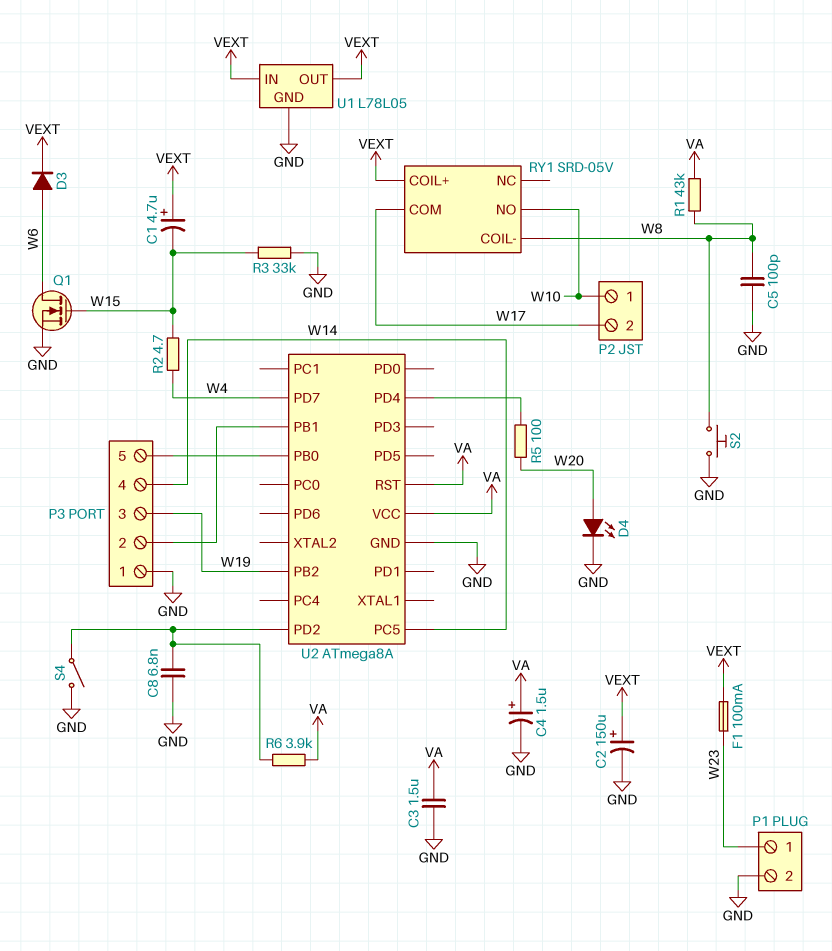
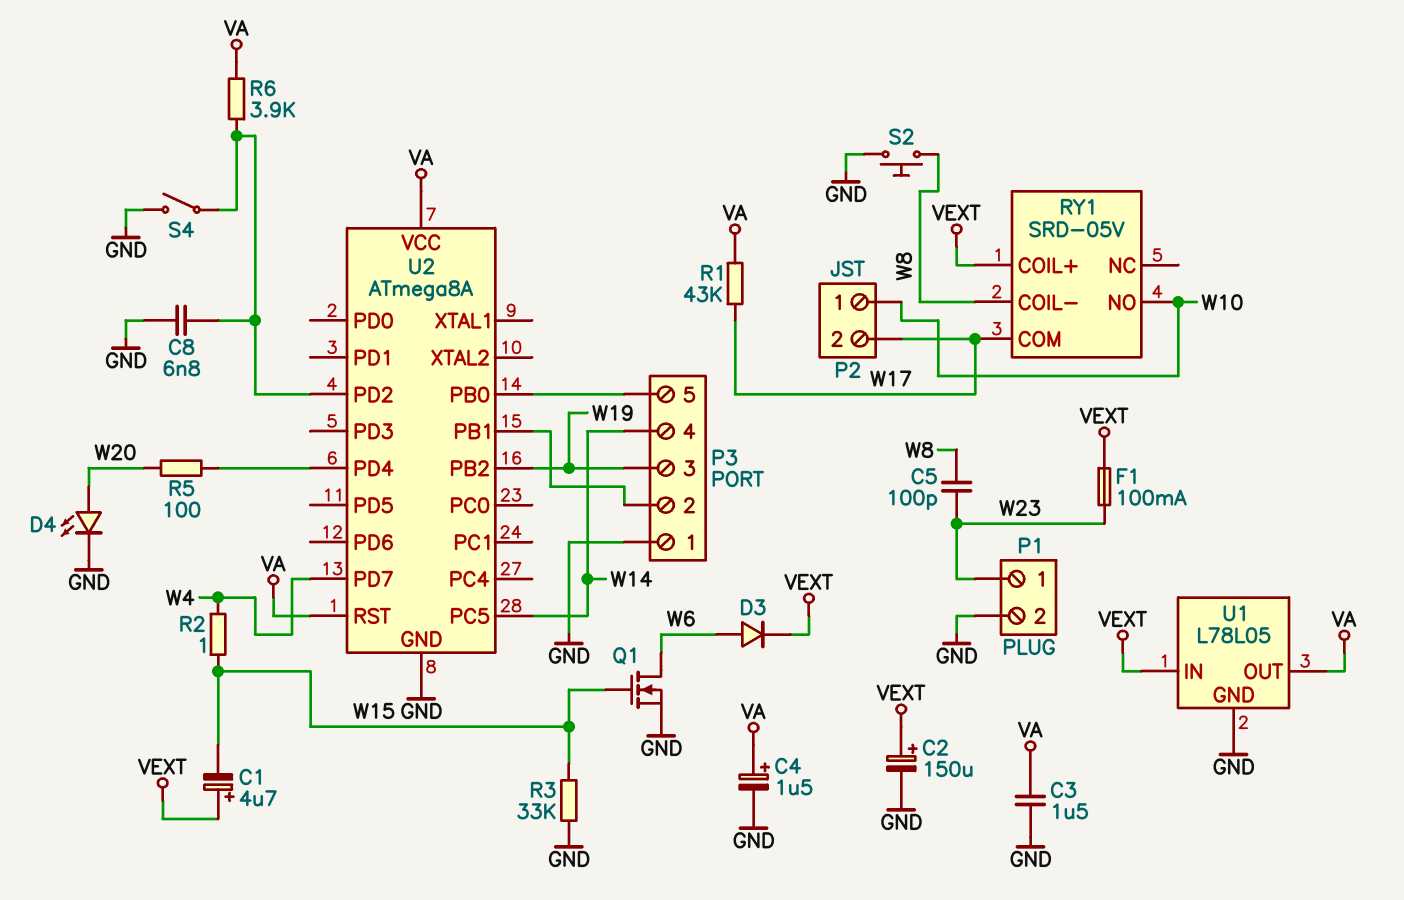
C5: 100pF (GND, W8) -> 100pF (W8, W23)
R1: 43k (VA, W8) -> 43k (VA, W17)
R2: 4.7 (W4, W15) -> 1 (W4, W15)
U1 pin OUT: VEXT -> VA

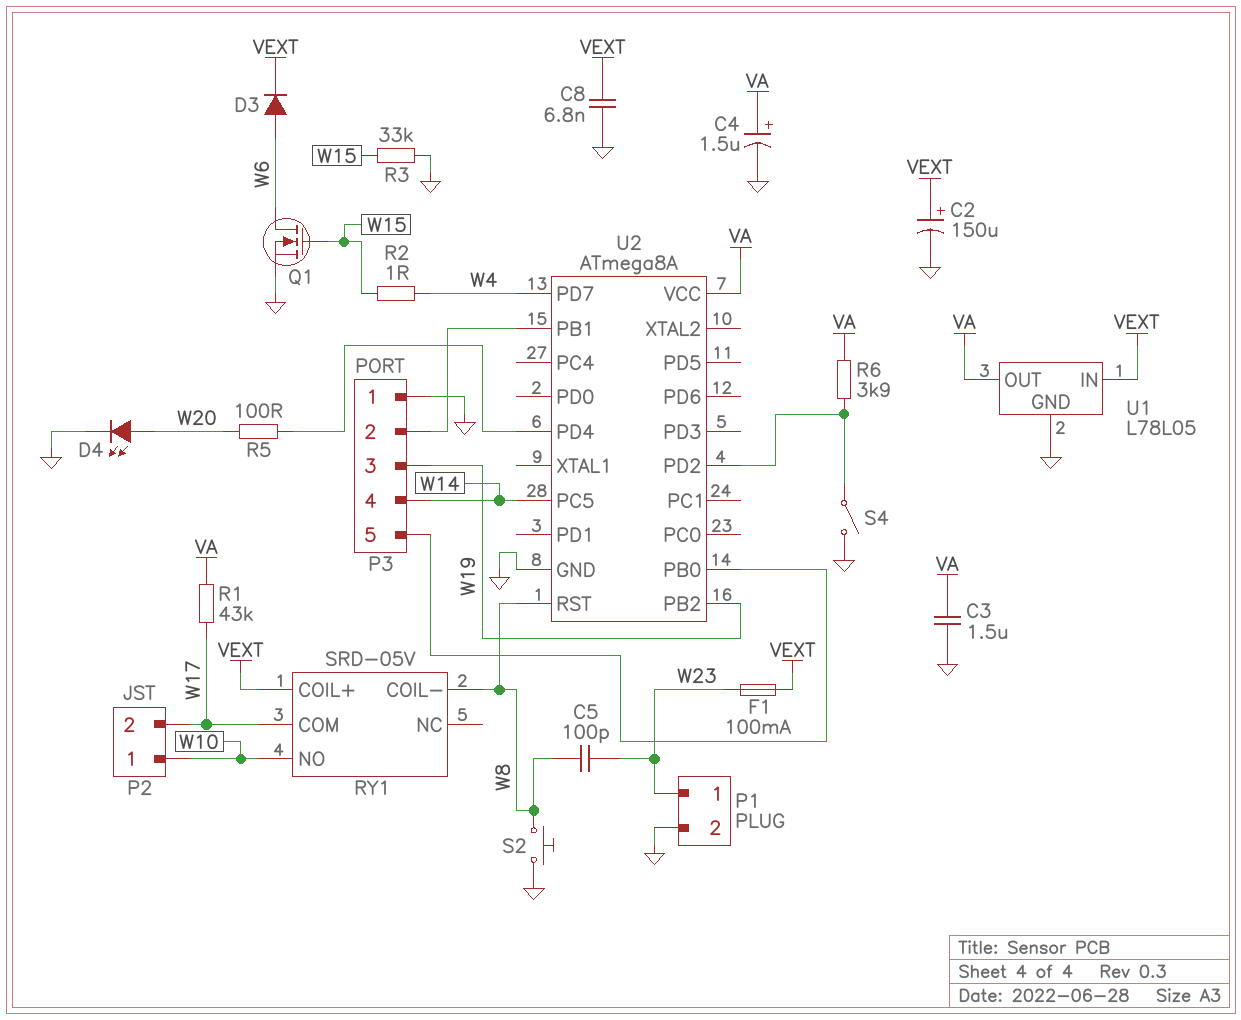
C1: 4.7uF (plus VEXT, minus W15) -> none
C8: 6.8nF (GND, U2/PD2) -> 6.8nF (GND, VEXT)
U2 pin RST: VA -> W8

